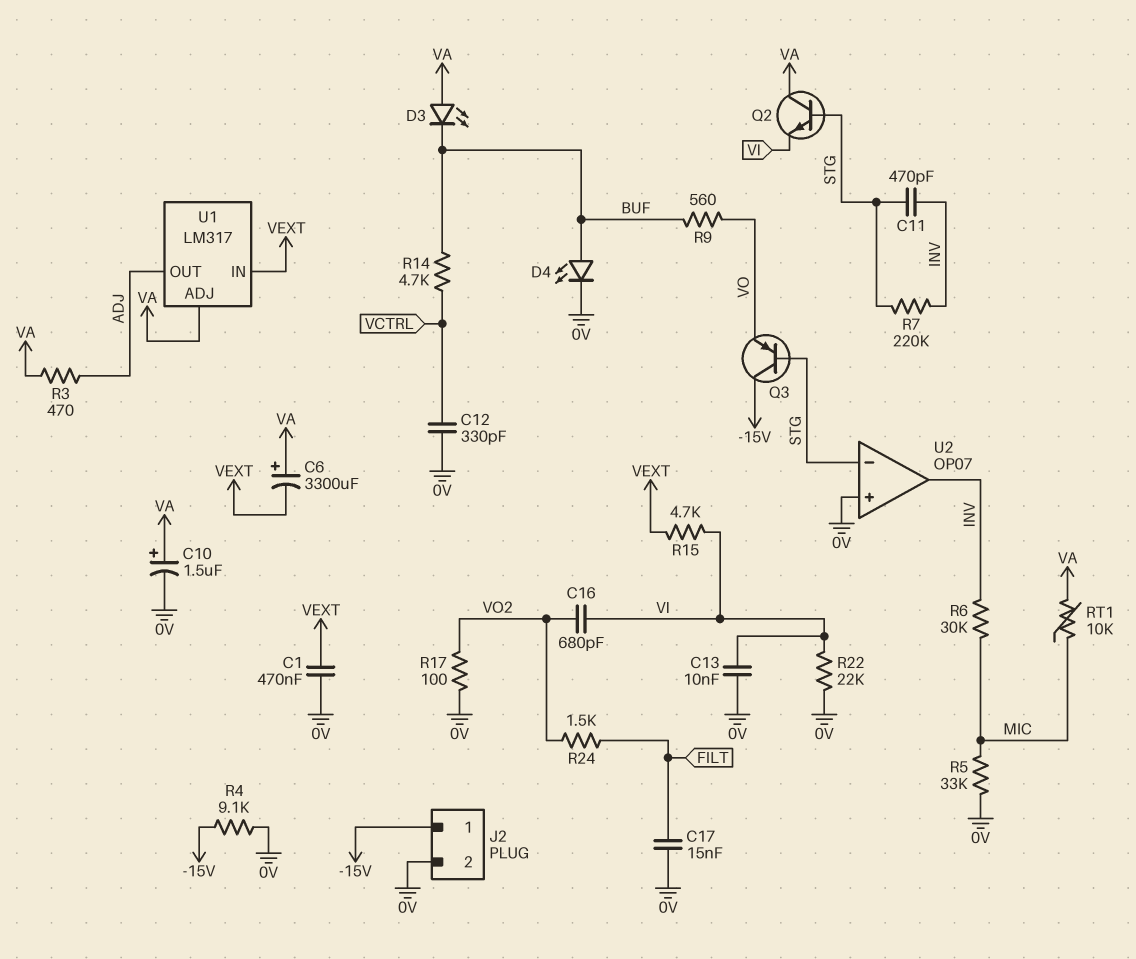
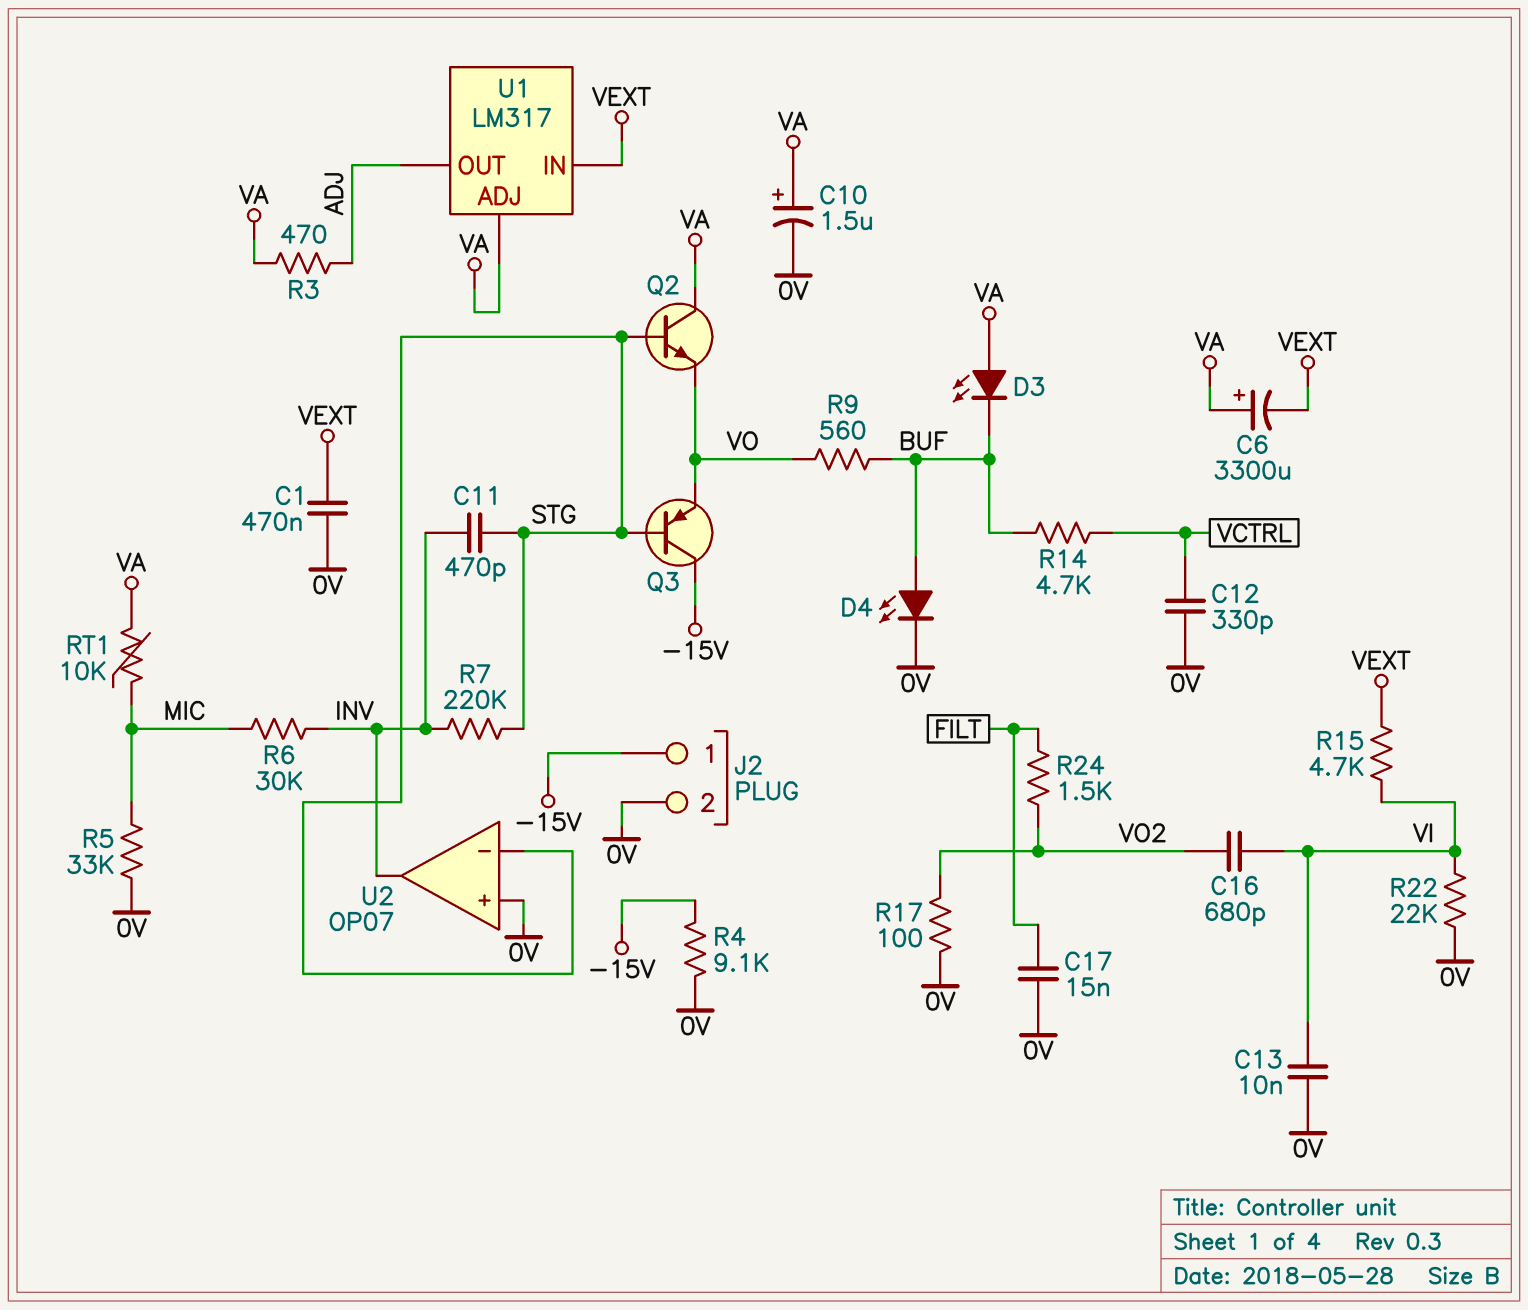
Q2: NPN (B STG, C VA, E VI) -> NPN (B STG, C VA, E VO)

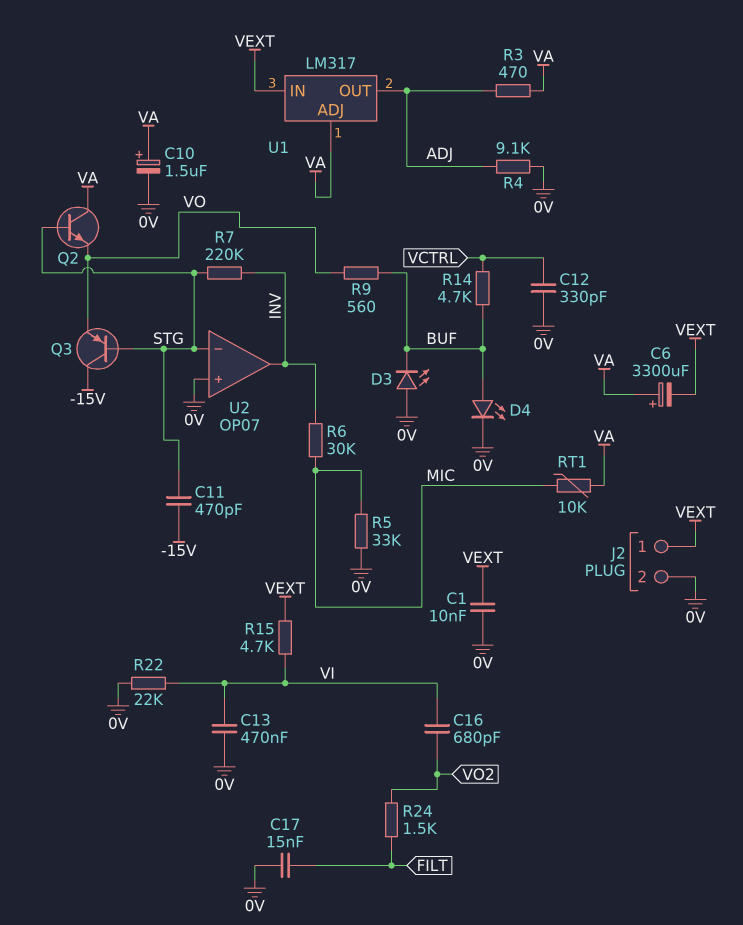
C1: 470nF (0V, VEXT) -> 10nF (0V, VEXT)
C11: 470pF (INV, STG) -> 470pF (-15V, STG)
C13: 10nF (0V, VI) -> 470nF (0V, VI)
D3: LED (A VA, K BUF) -> LED (A 0V, K BUF)
J2 pin 1: -15V -> VEXT
R4: 9.1k (-15V, 0V) -> 9.1k (0V, ADJ)
R17: 100 (0V, VO2) -> none

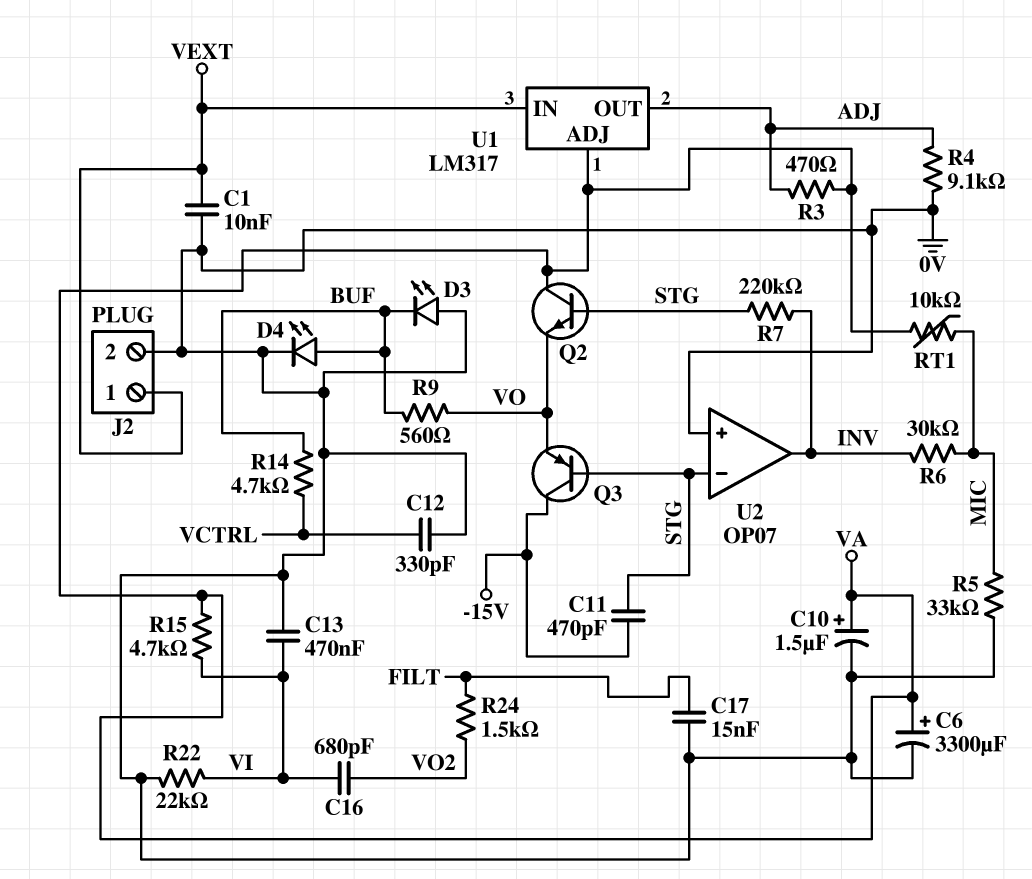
C6: 3300uF (plus VA, minus VEXT) -> 3300uF (plus VA, minus 0V)
R15: 4.7k (VEXT, VI) -> 4.7k (VA, VI)

